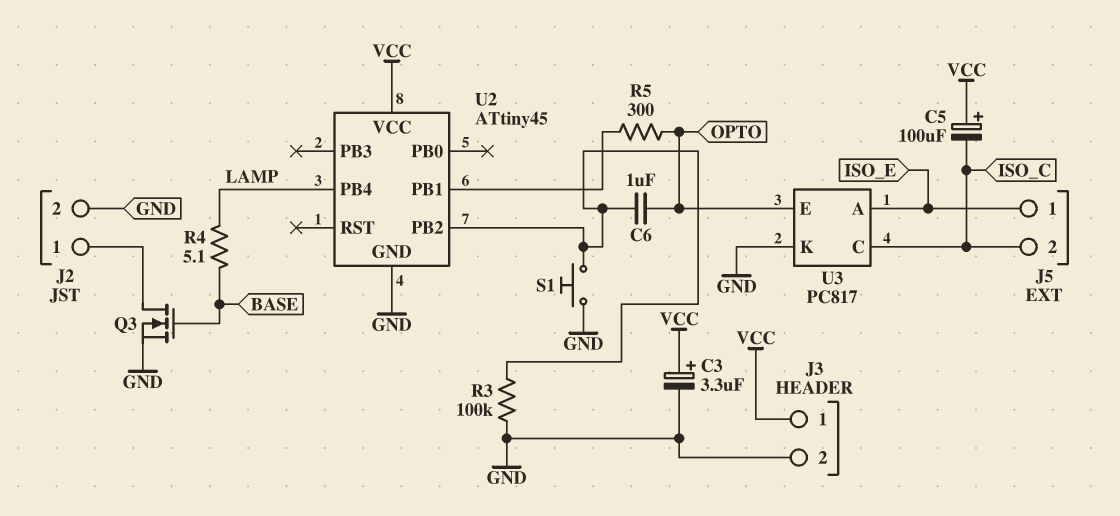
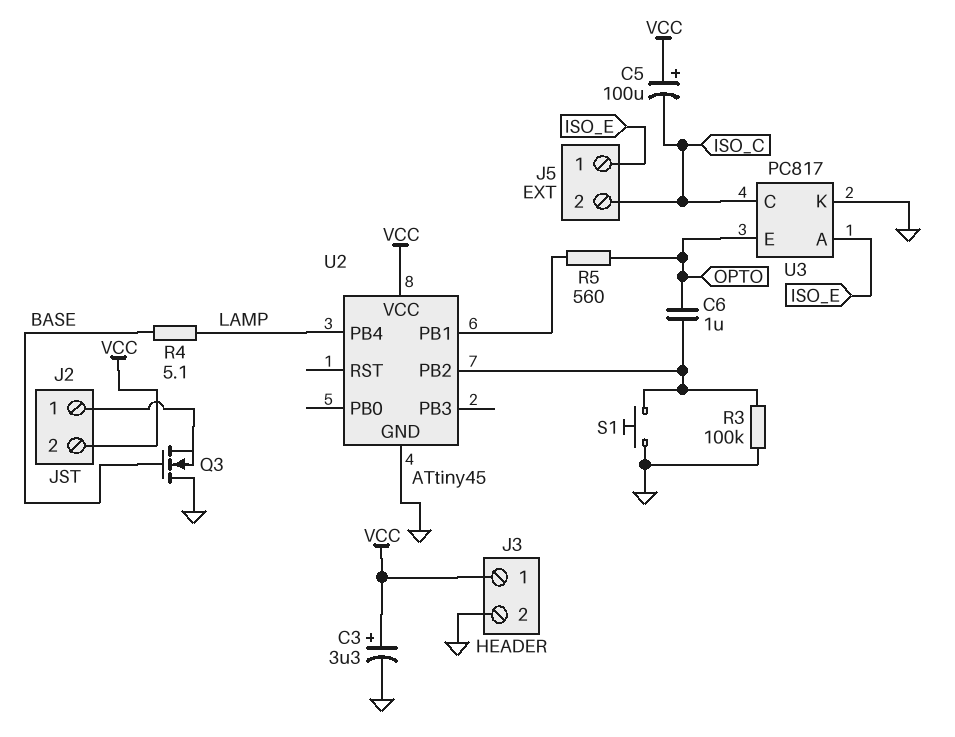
J2 pin 2: GND -> VCC
Q3: NMOS (G BASE, D J2/1, S GND) -> NMOS (G BASE, D GND, S J2/1)
R5: 300 (OPTO, U2/PB1) -> 560 (OPTO, U2/PB1)

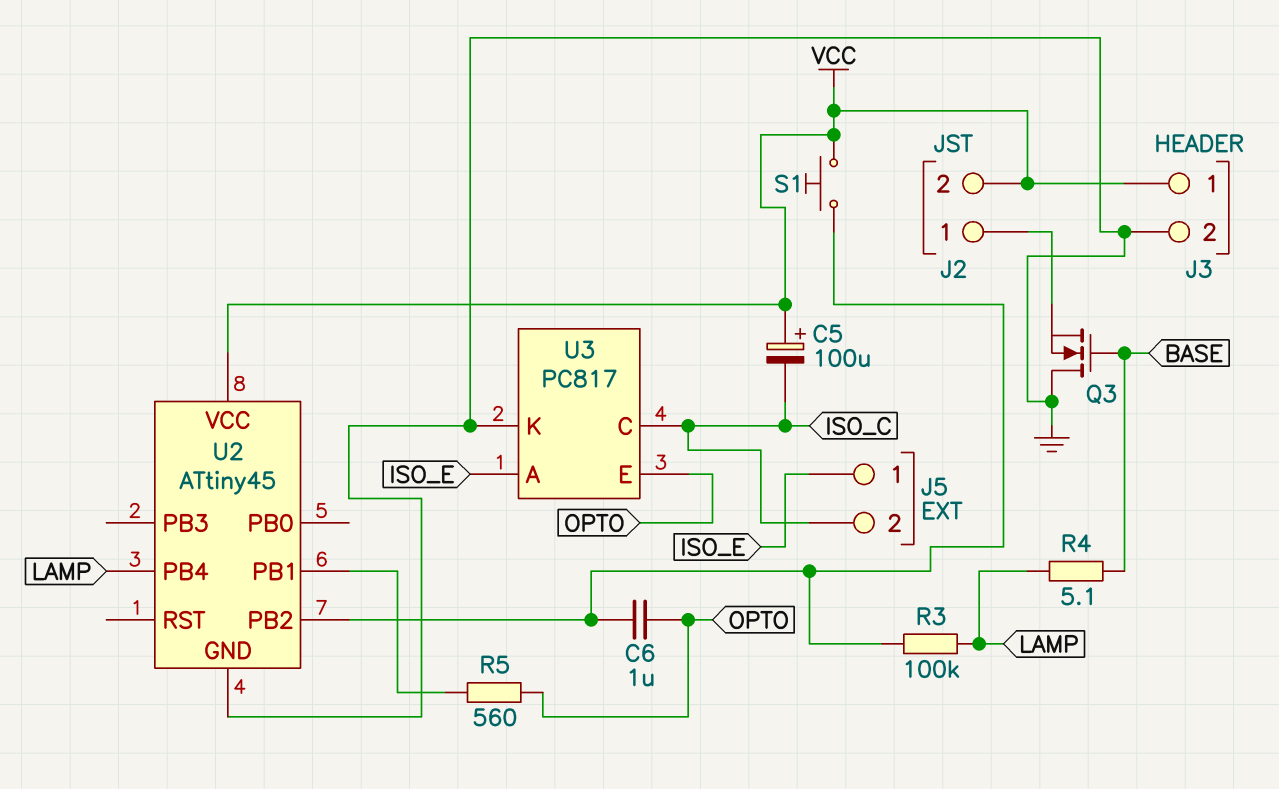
C3: 3.3uF (plus VCC, minus GND) -> none
R3: 100k (GND, U2/PB2) -> 100k (LAMP, U2/PB2)
S1: button (GND, U2/PB2) -> button (U2/PB2, VCC)

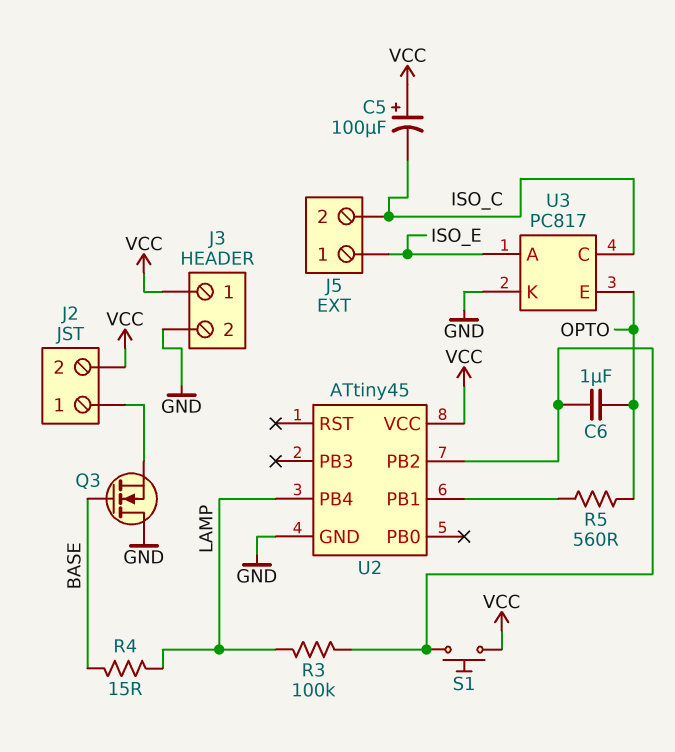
R4: 5.1 (BASE, LAMP) -> 15 (BASE, LAMP)

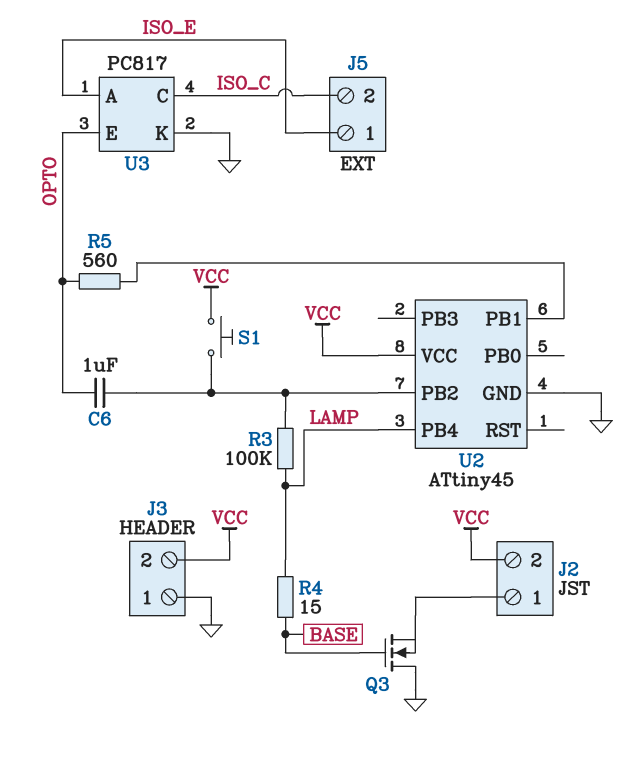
C5: 100uF (plus VCC, minus ISO_C) -> none
J3 pin 1: VCC -> GND
J3 pin 2: GND -> VCC

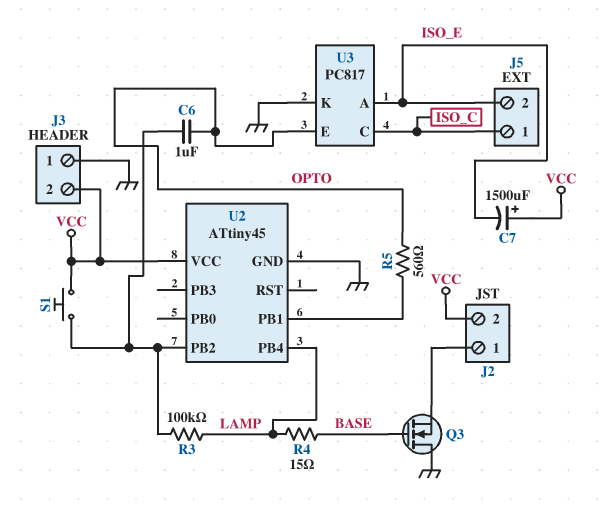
C7: none -> 1500uF (plus VCC, minus ISO_E)
J5 pin 1: ISO_E -> ISO_C
J5 pin 2: ISO_C -> ISO_E

